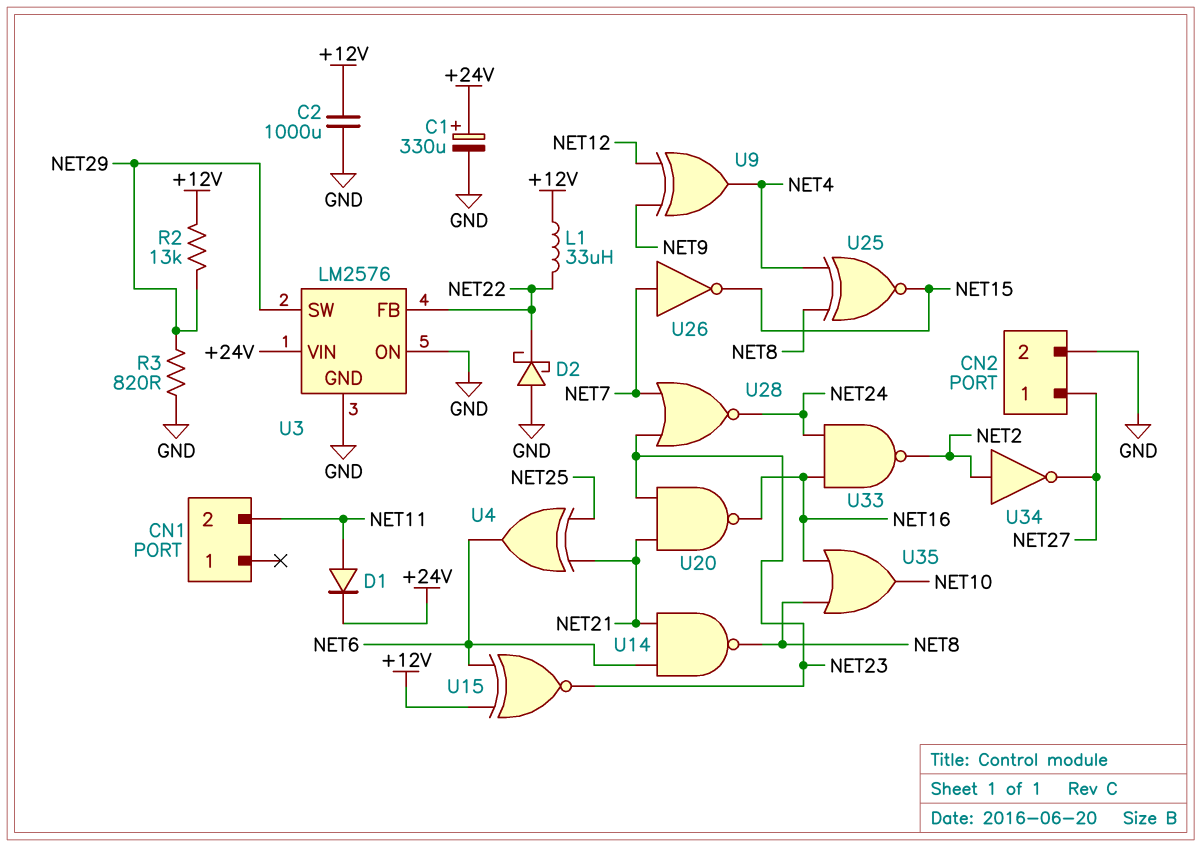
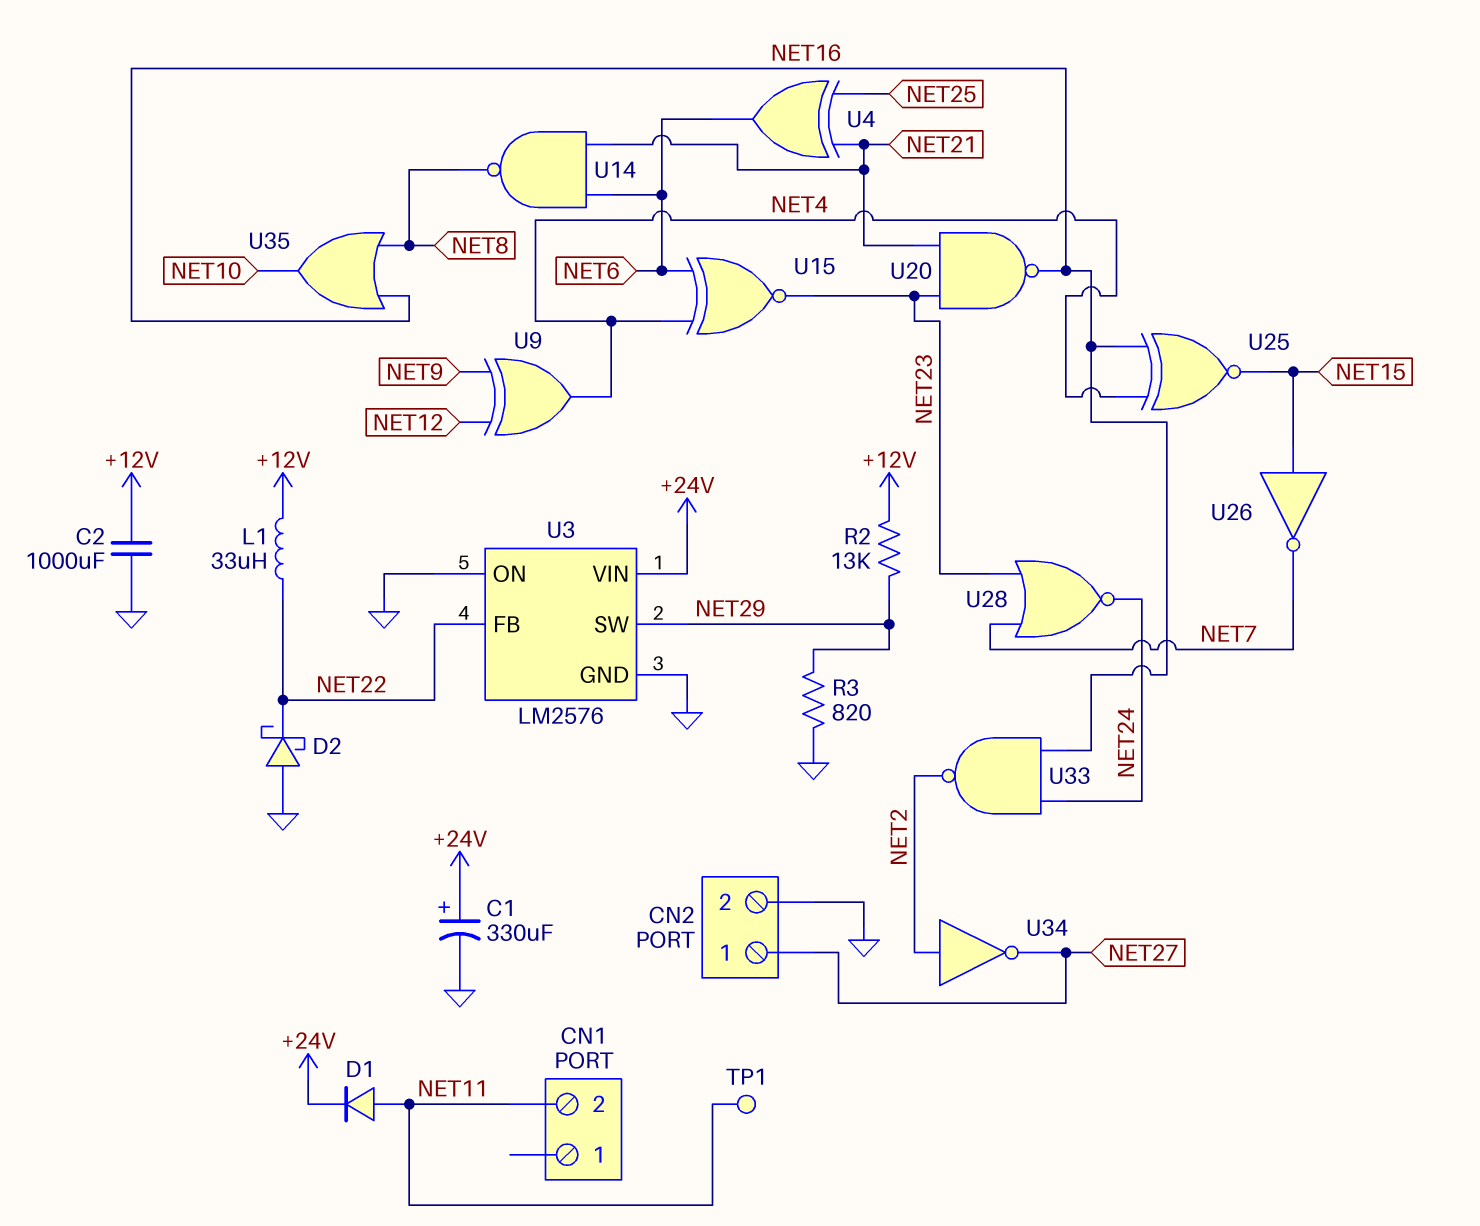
TP1: none -> test point (NET11)
U15: XNOR (in +12V, in NET6, out NET23) -> XNOR (in NET4, in NET6, out NET23)
U25: XNOR (in NET4, in NET8, out NET15) -> XNOR (in NET4, in NET16, out NET15)
U26: NOT (in NET7, out NET15) -> NOT (in NET15, out NET7)

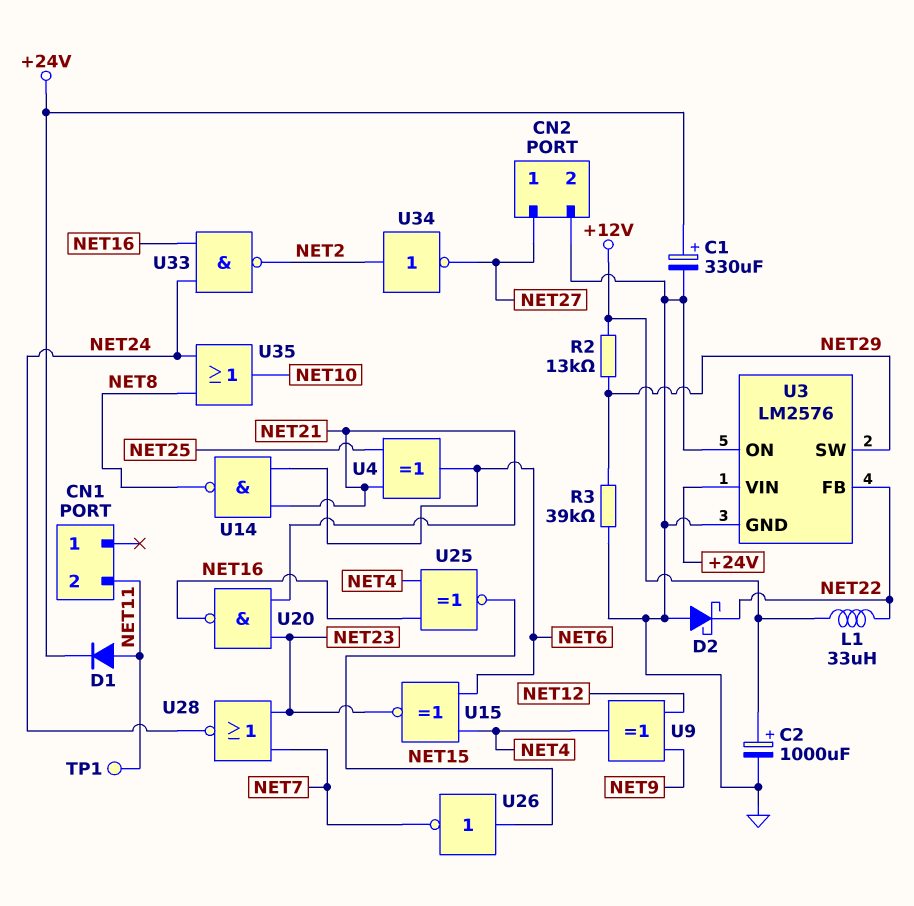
C2: 1000uF (+12V, GND) -> 1000uF (plus +12V, minus GND)
R3: 820 (GND, NET29) -> 39k (GND, NET29)
U35: OR (in NET8, in NET16, out NET10) -> OR (in NET8, in NET24, out NET10)

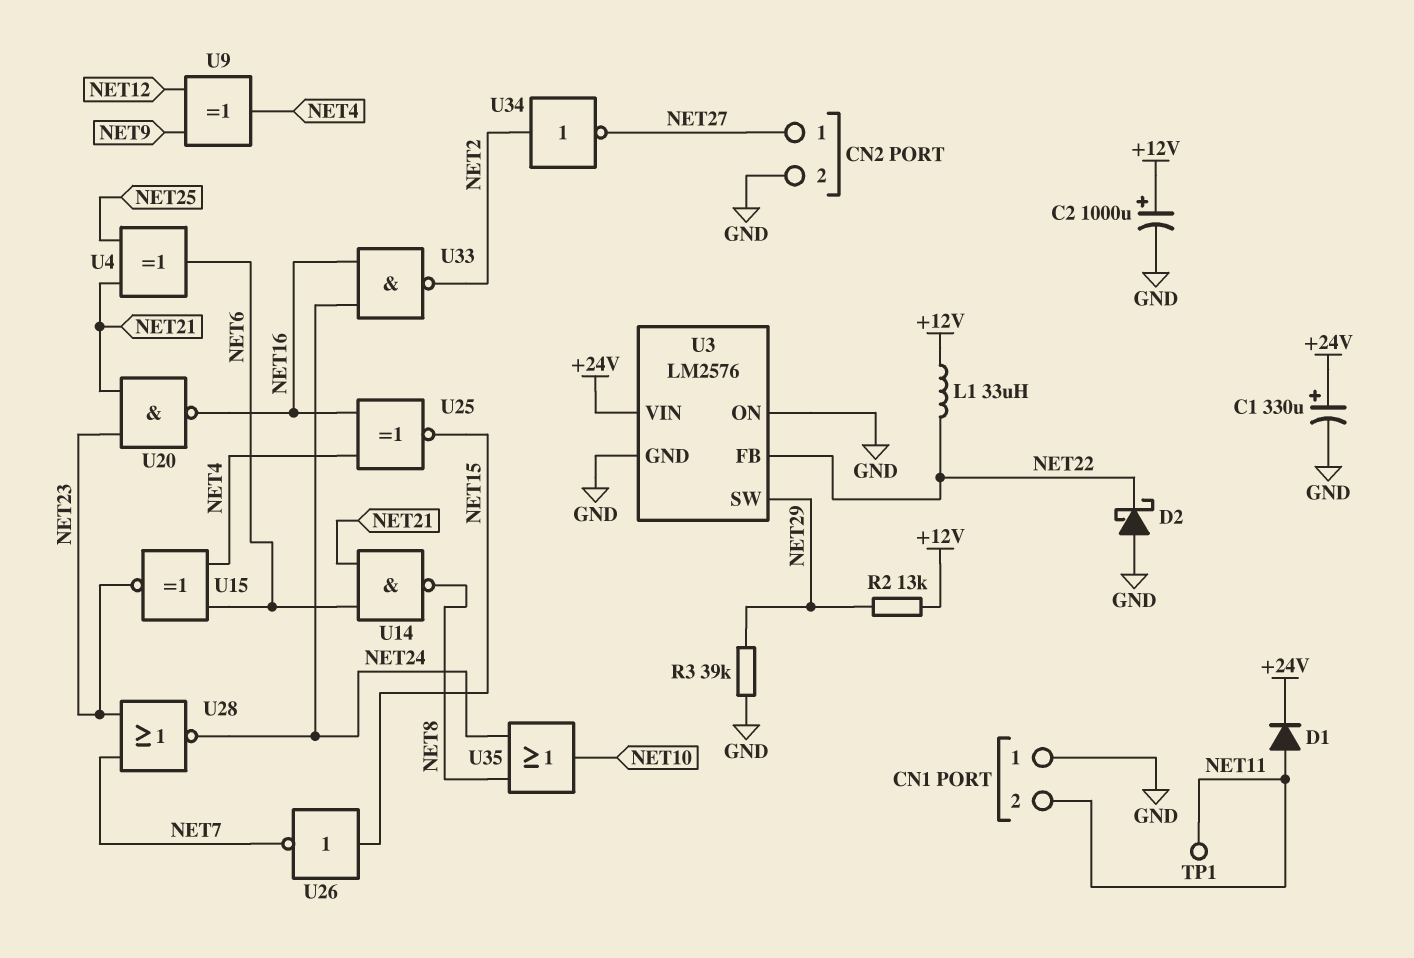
CN1 pin 1: none -> GND

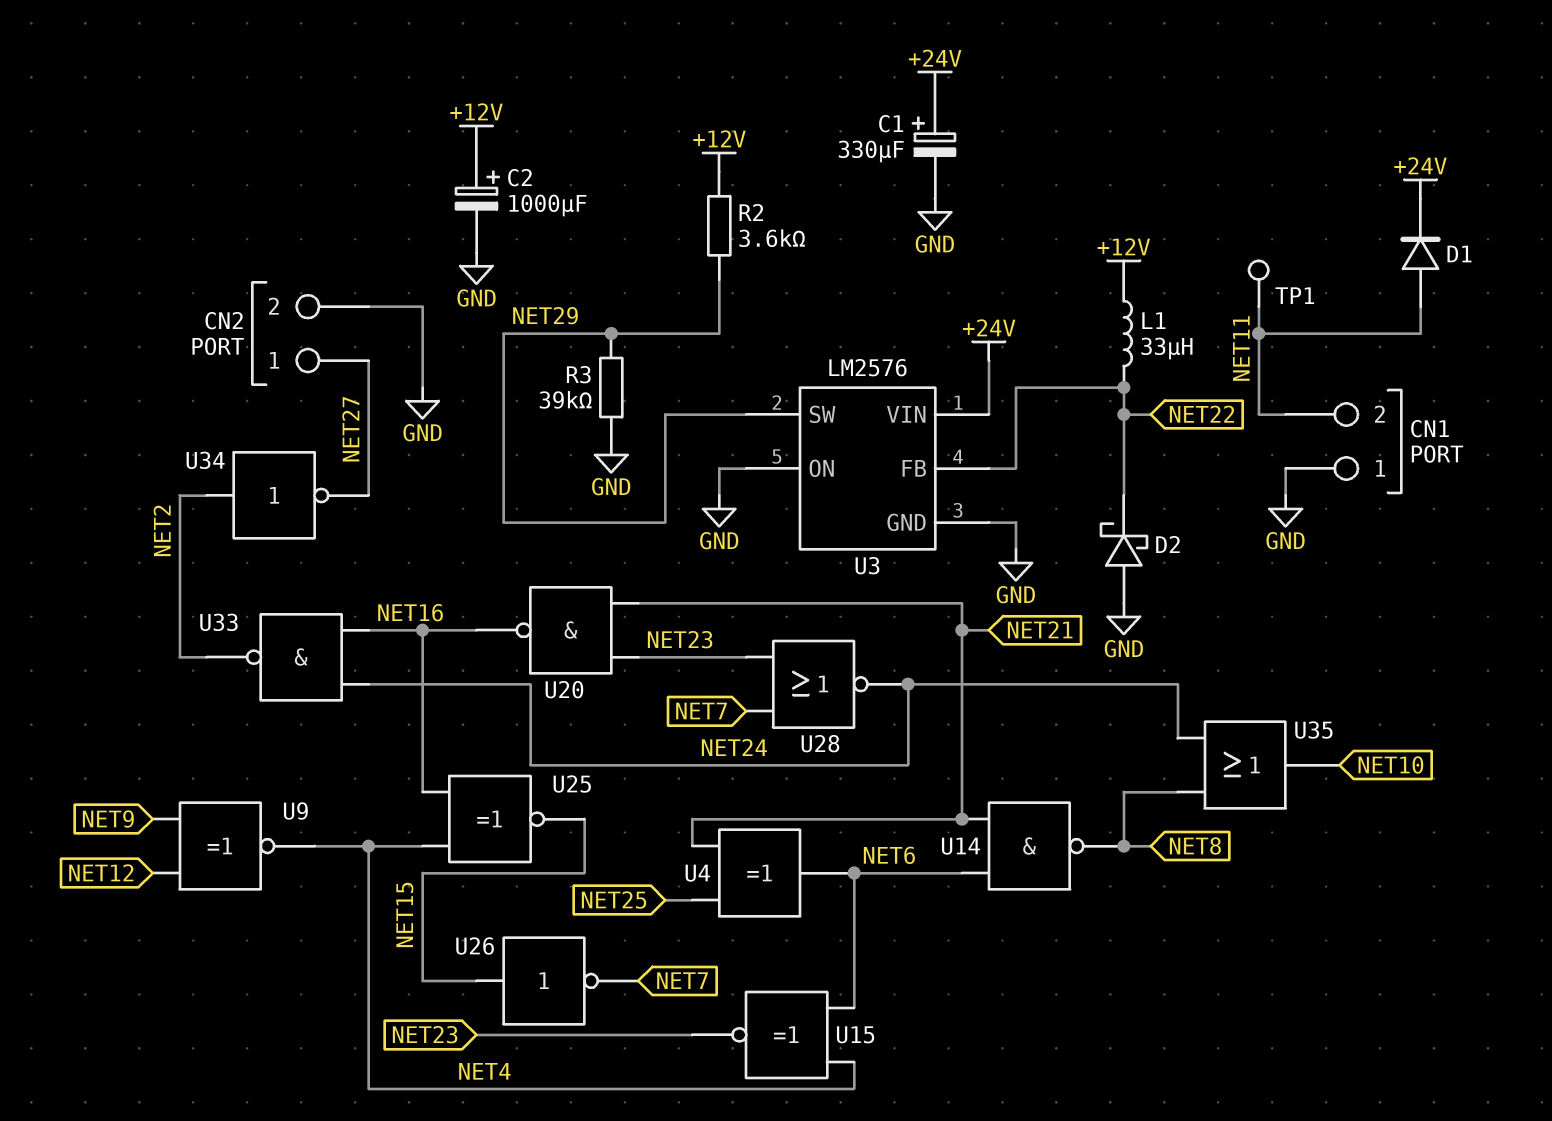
R2: 13k (+12V, NET29) -> 3.6k (+12V, NET29)
U9: XOR (in NET9, in NET12, out NET4) -> XNOR (in NET9, in NET12, out NET4)

